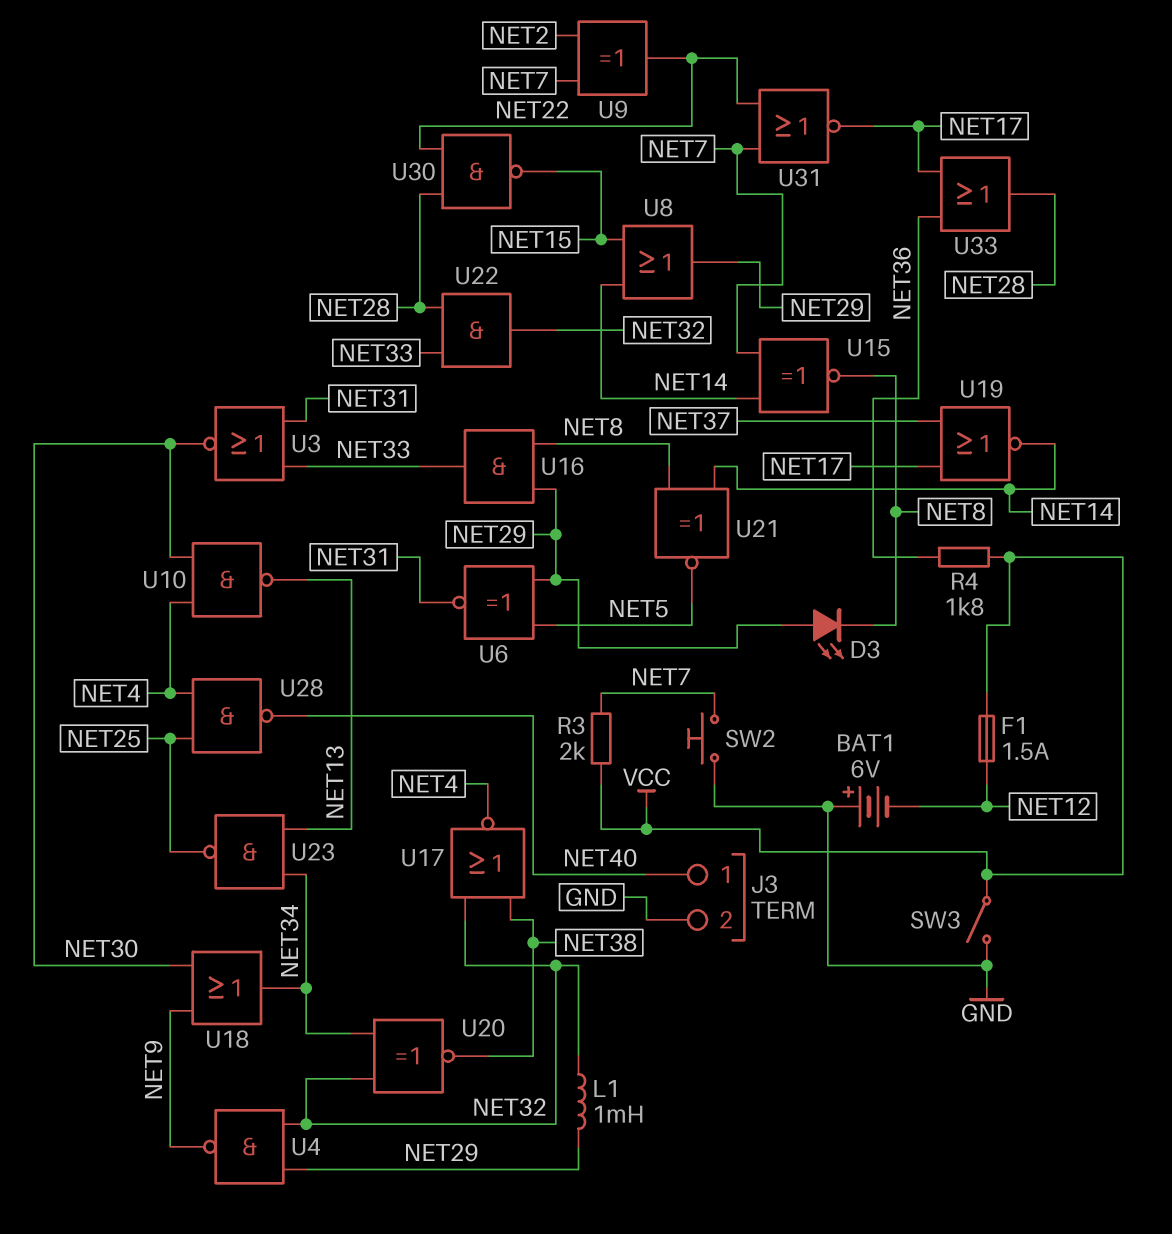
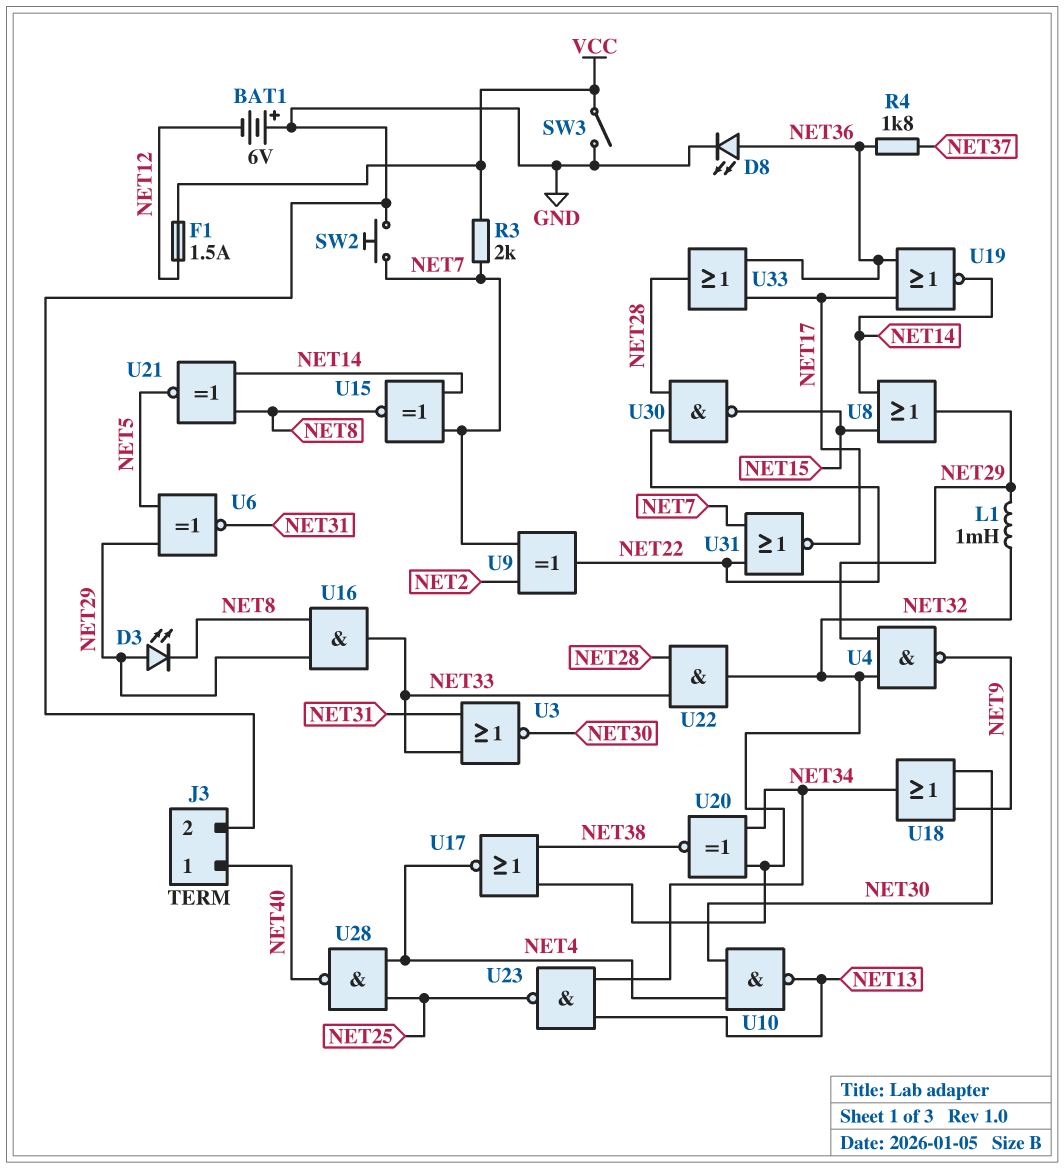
D8: none -> LED (A NET36, K GND)
R4: 1.8k (NET36, VCC) -> 1.8k (NET36, NET37)
U19: NOR (in NET17, in NET37, out NET14) -> NOR (in NET17, in NET36, out NET14)

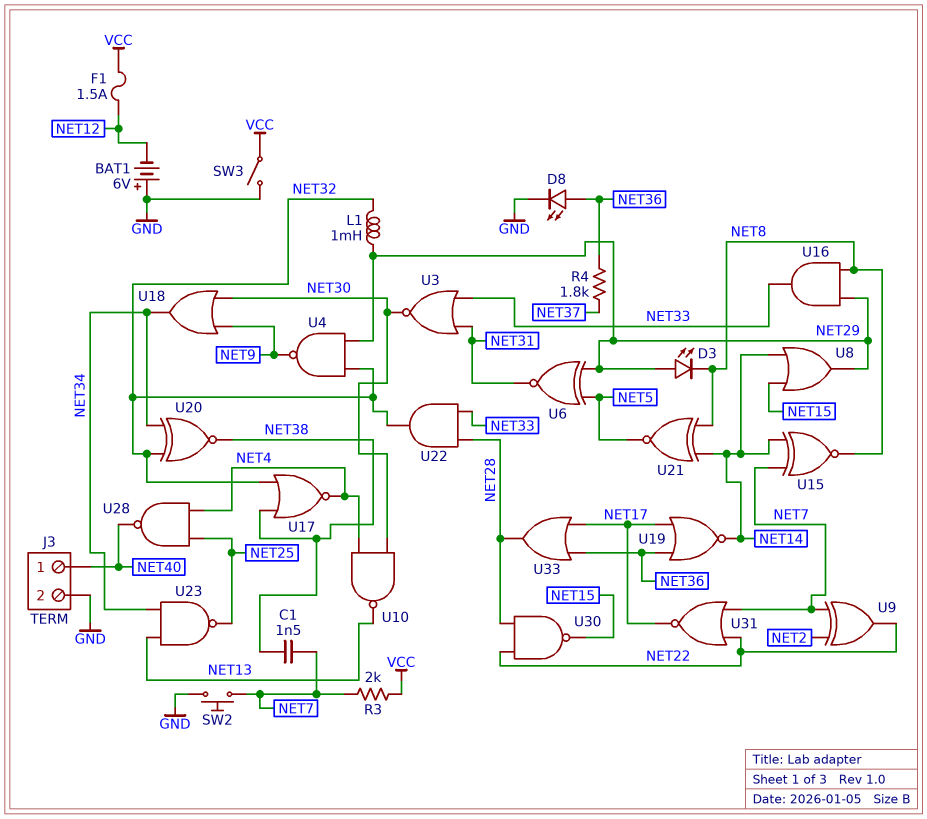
C1: none -> 1.5nF (NET7, NET38)

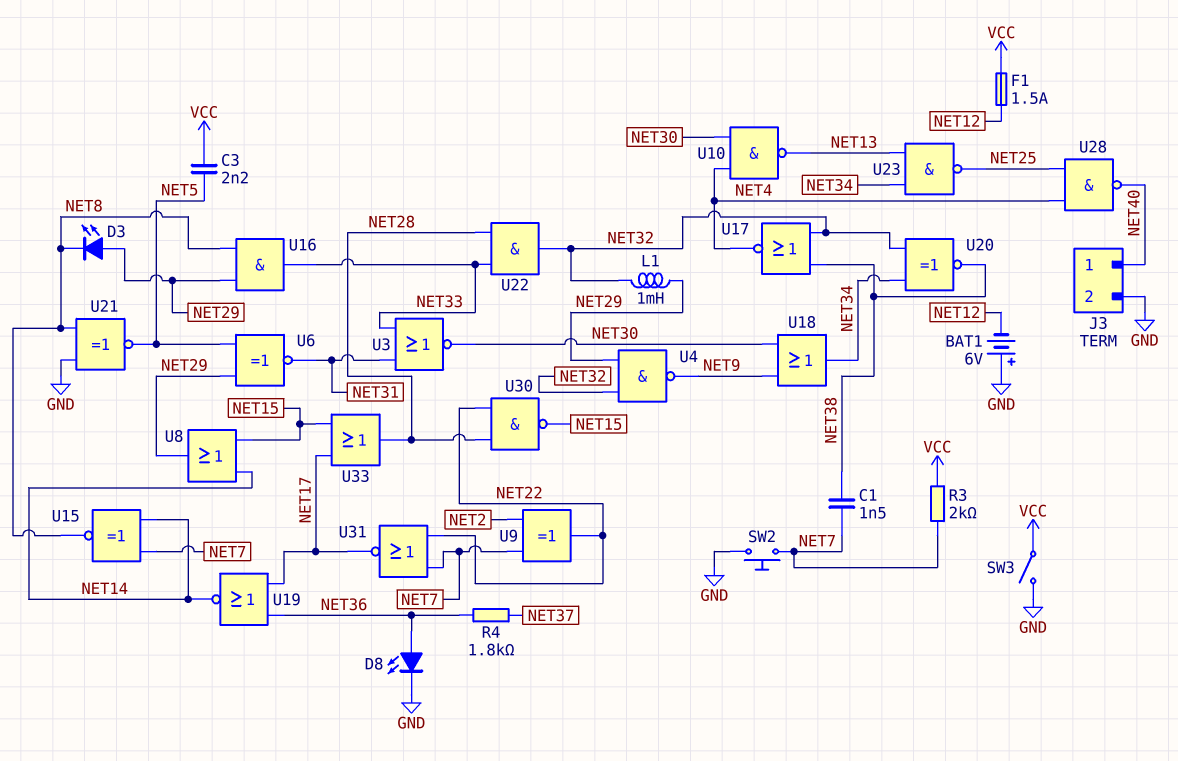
C3: none -> 2.2nF (NET5, VCC)
U21: XNOR (in NET8, in NET14, out NET5) -> XNOR (in GND, in NET8, out NET5)
U33: OR (in NET17, in NET36, out NET28) -> OR (in NET15, in NET17, out NET28)

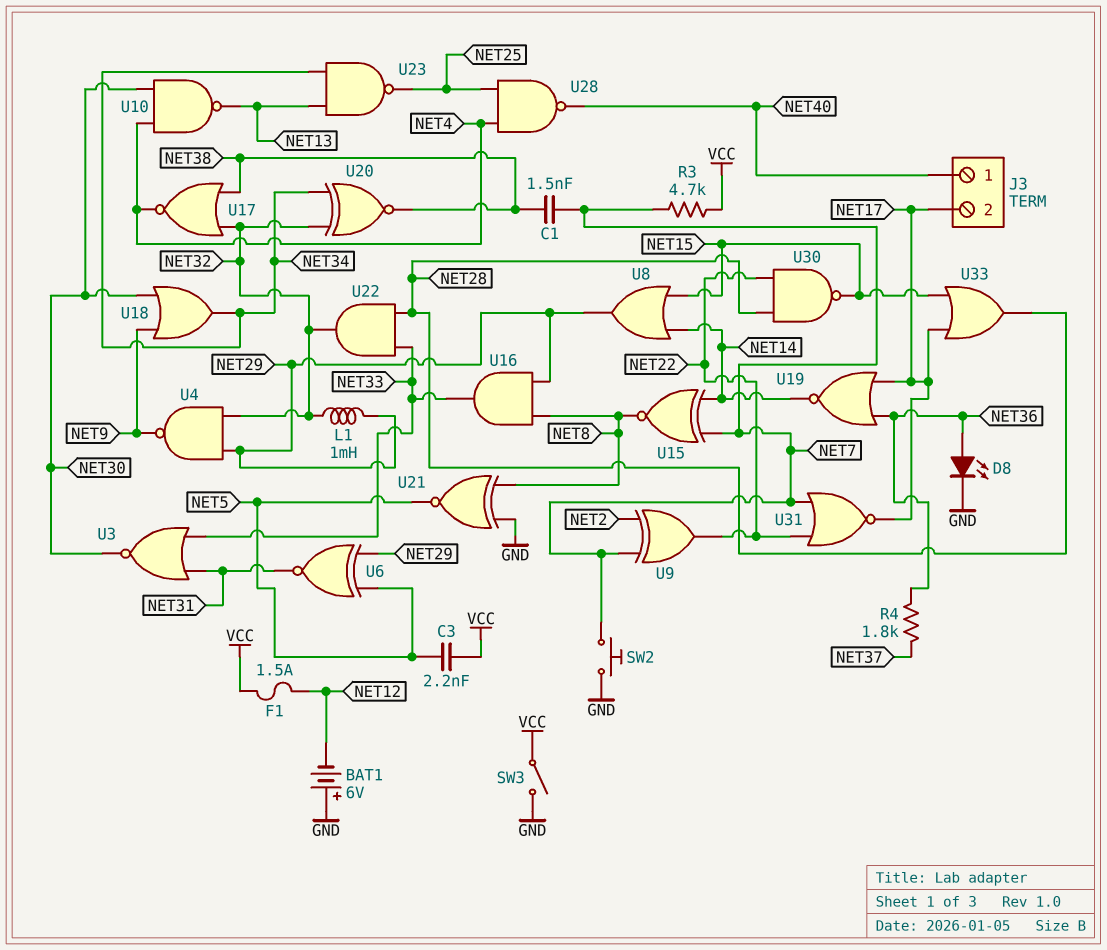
D3: LED (A NET29, K NET8) -> none
J3 pin 2: GND -> NET17
R3: 2k (NET7, VCC) -> 4.7k (NET7, VCC)

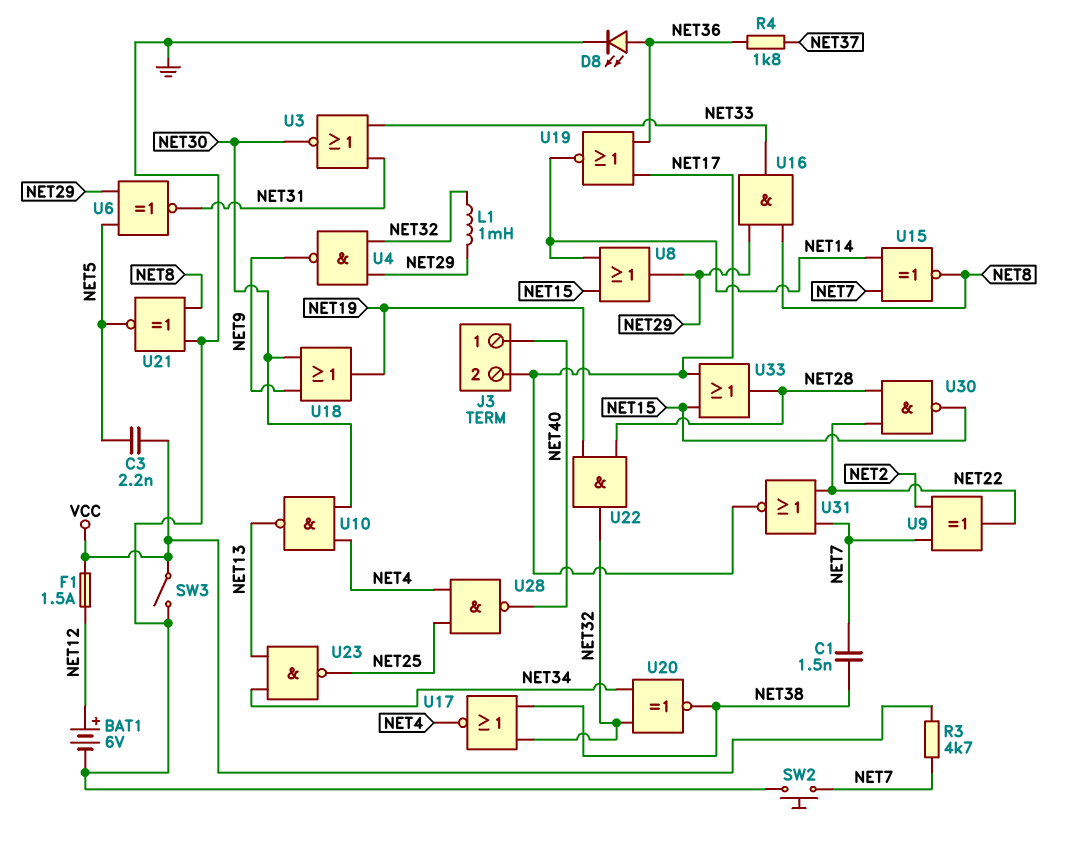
BAT1: 6V (plus GND, minus NET12) -> 6V (plus NET12, minus GND)
U18: OR (in NET9, in NET30, out NET34) -> OR (in NET9, in NET30, out NET19)
U22: AND (in NET28, in NET33, out NET32) -> AND (in NET19, in NET28, out NET32)

